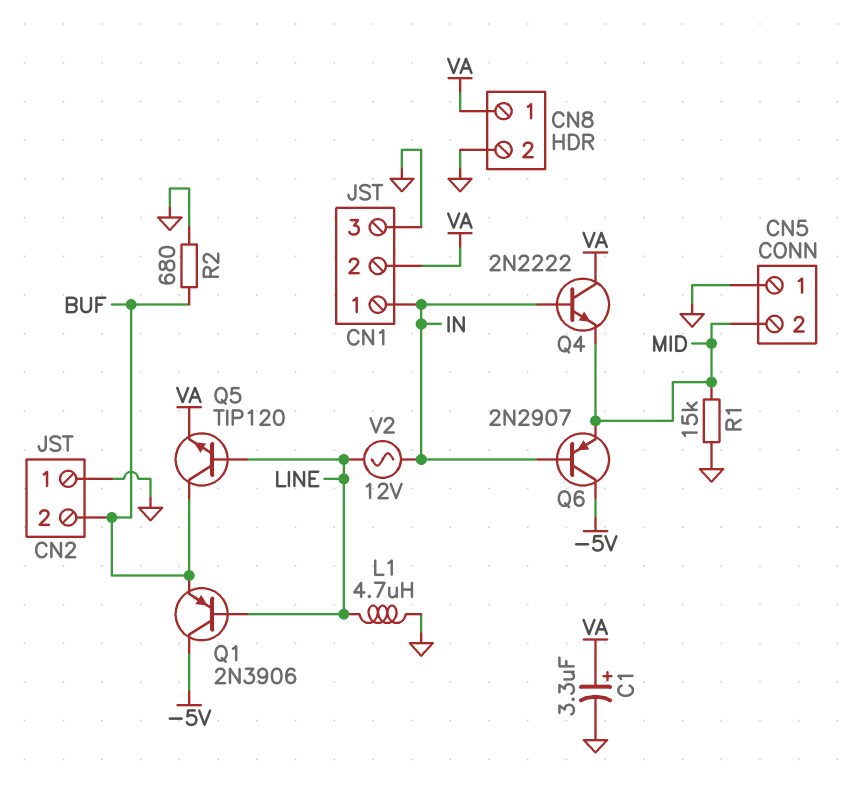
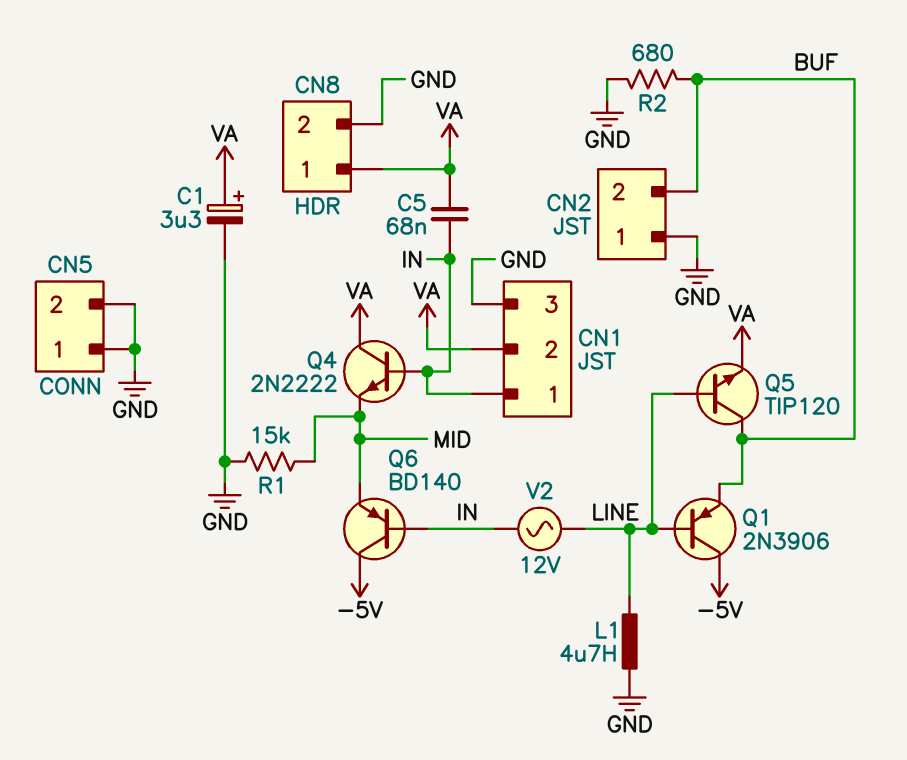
C5: none -> 68nF (IN, VA)
CN5 pin 2: MID -> GND
Q6: PNP 2N2907 (B IN, C -5V, E MID) -> PNP BD140 (B IN, C -5V, E MID)

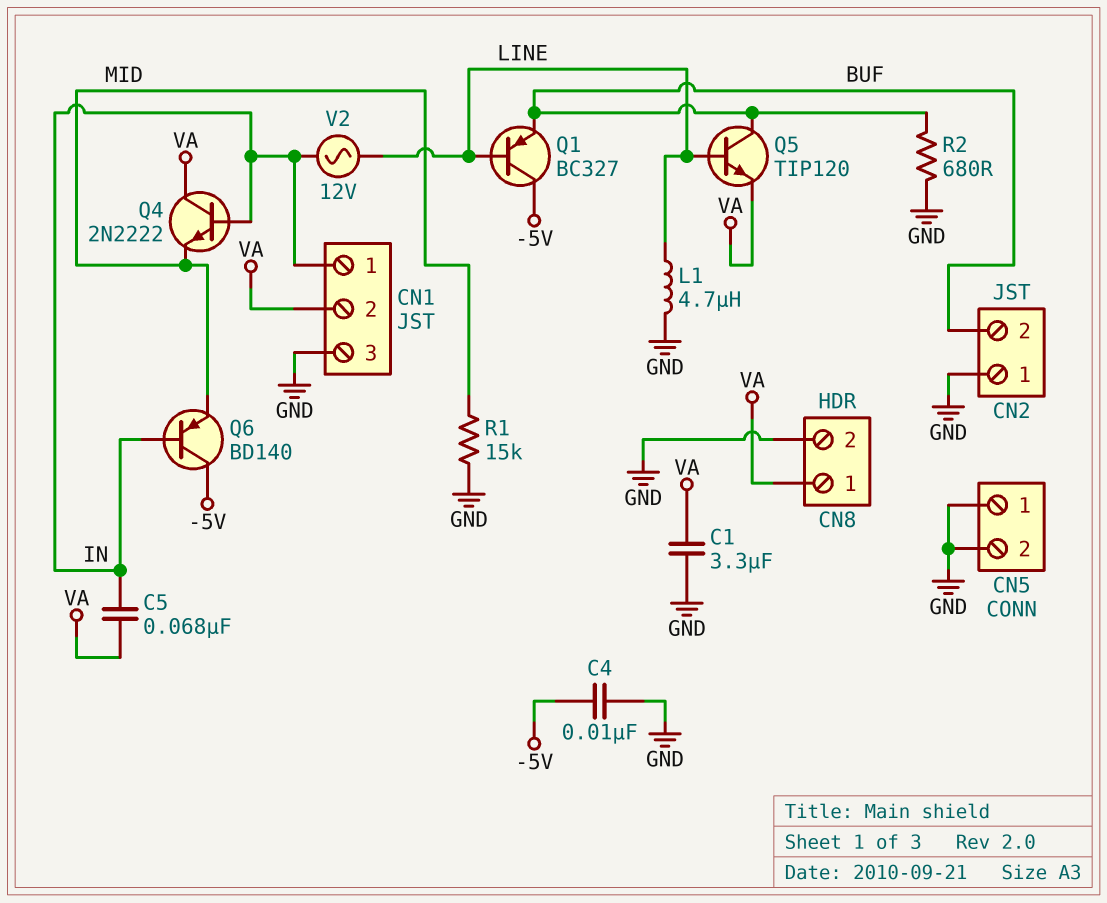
C1: 3.3uF (plus VA, minus GND) -> 3.3uF (GND, VA)
C4: none -> 10nF (-5V, GND)
Q1: PNP 2N3906 (B LINE, C -5V, E BUF) -> PNP BC327 (B LINE, C -5V, E BUF)

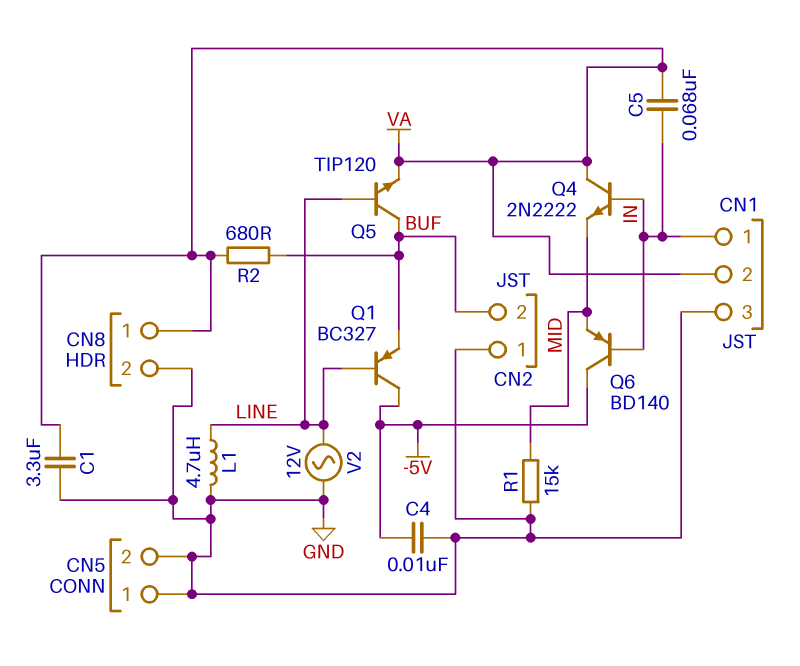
R2: 680 (BUF, GND) -> 680 (BUF, VA)
V2: AC 12V (IN, LINE) -> AC 12V (GND, LINE)

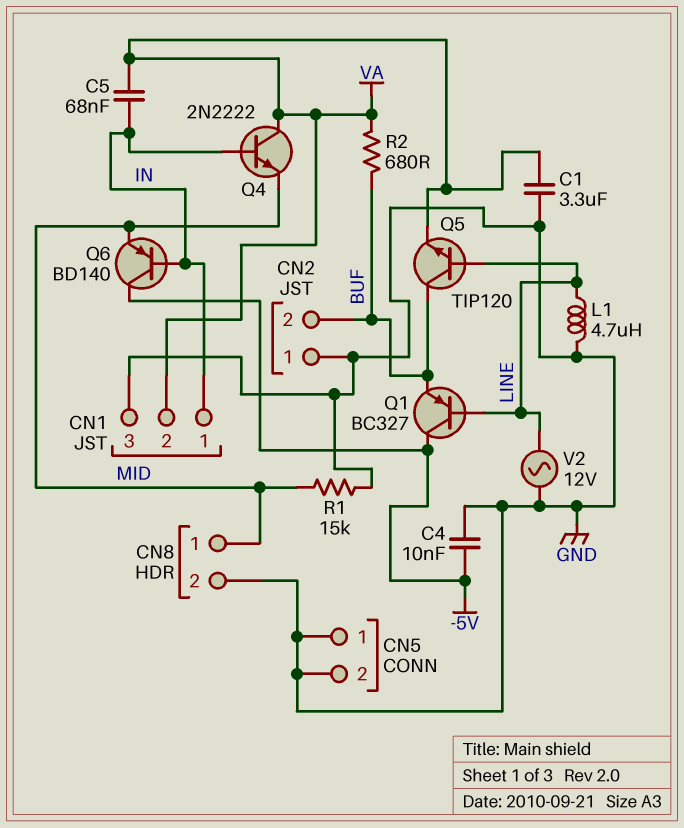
CN8 pin 1: VA -> MID

